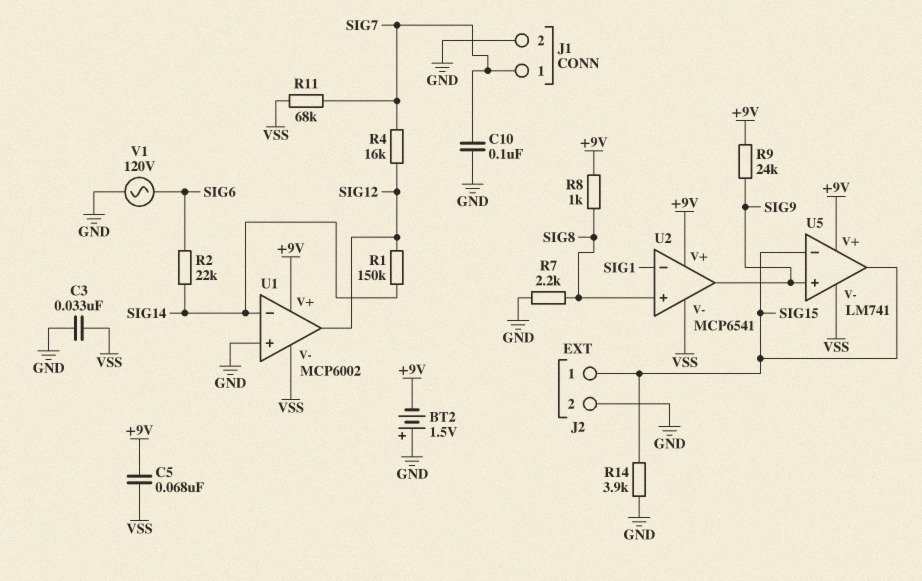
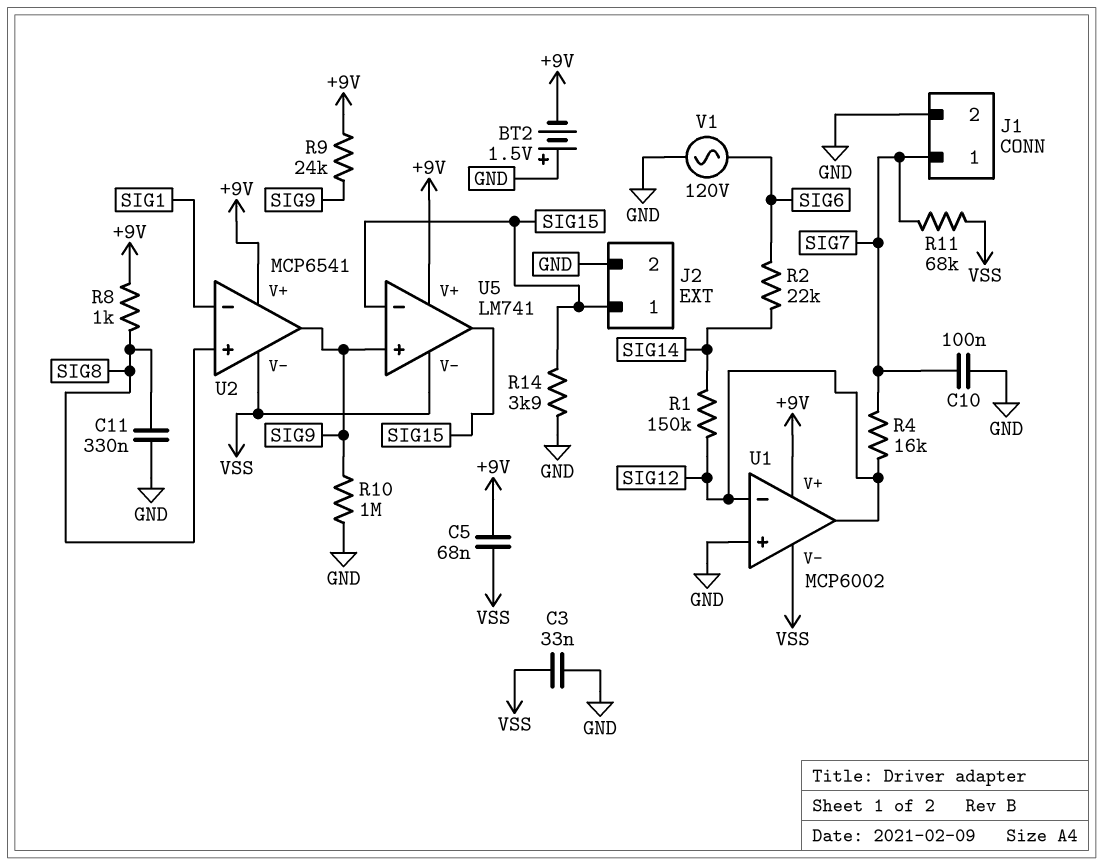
C11: none -> 330nF (GND, SIG8)
R7: 2.2k (GND, SIG8) -> none
R10: none -> 1M (GND, SIG9)
U1 pin in-: SIG14 -> SIG12

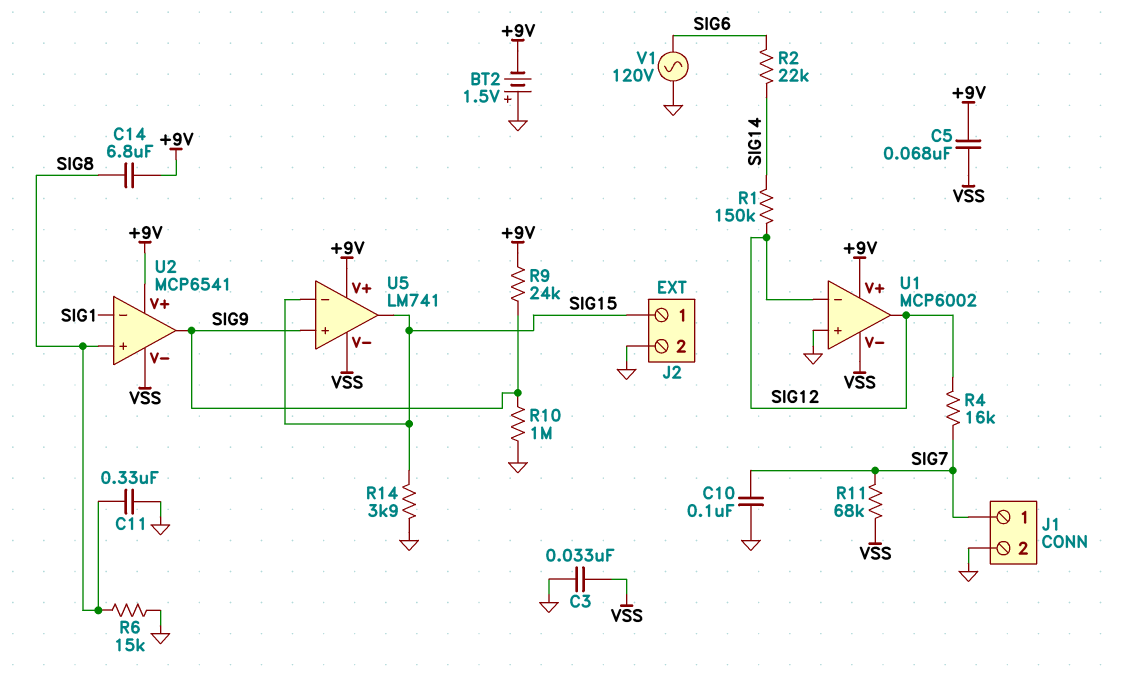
C14: none -> 6.8uF (+9V, SIG8)
R6: none -> 15k (GND, SIG8)
R8: 1k (+9V, SIG8) -> none

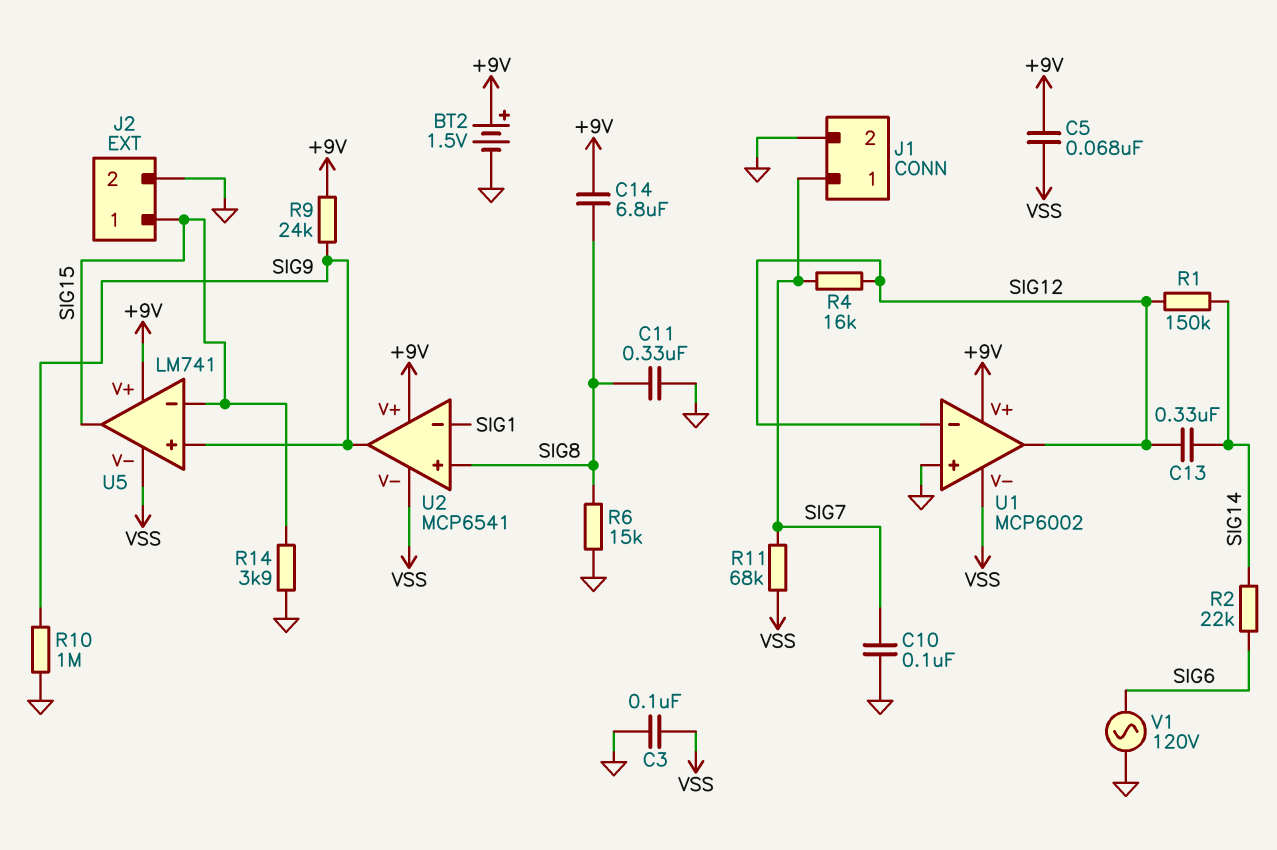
BT2: 1.5V (plus GND, minus +9V) -> 1.5V (plus +9V, minus GND)
C3: 33nF (GND, VSS) -> 100nF (GND, VSS)
C13: none -> 330nF (SIG12, SIG14)

